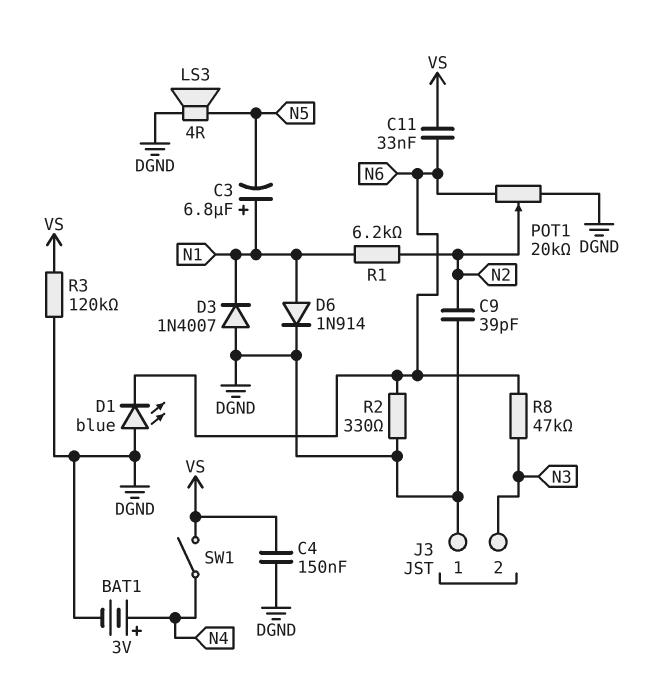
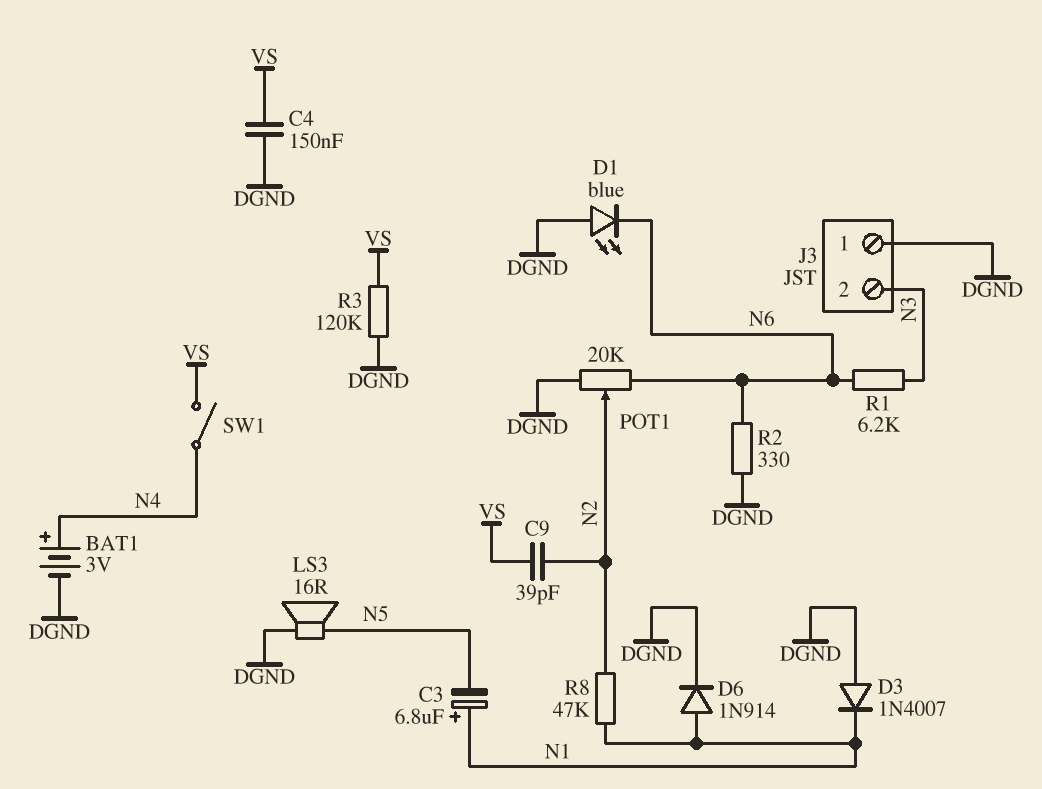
C9: 39pF (DGND, N2) -> 39pF (N2, VS)
C11: 33nF (N6, VS) -> none
LS3: speaker 4R (DGND, N5) -> speaker 16R (DGND, N5)
R1: 6.2k (N1, N2) -> 6.2k (N3, N6)
R8: 47k (N3, N6) -> 47k (N1, N2)

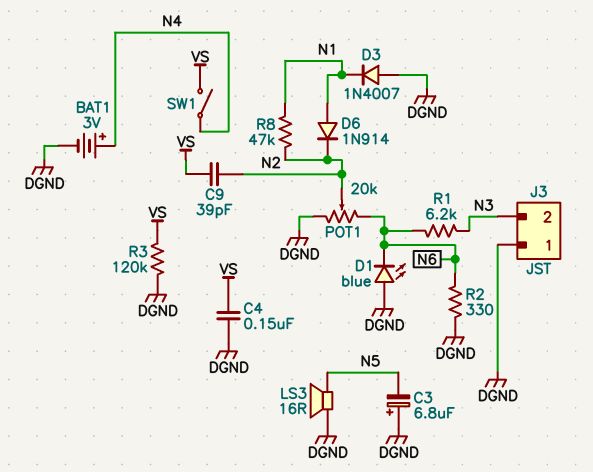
C3: 6.8uF (plus N1, minus N5) -> 6.8uF (plus DGND, minus N5)
D6: diode 1N914 (A N1, K DGND) -> diode 1N914 (A N1, K N2)

